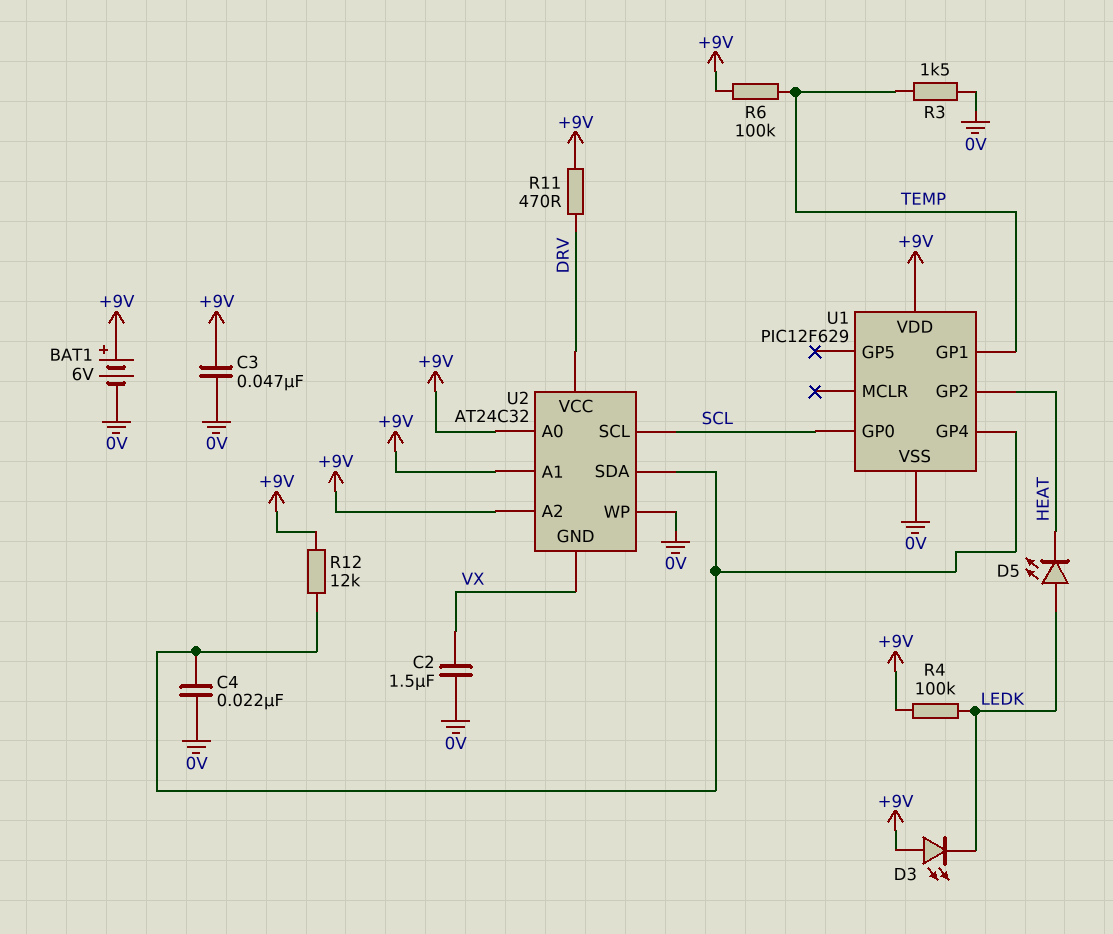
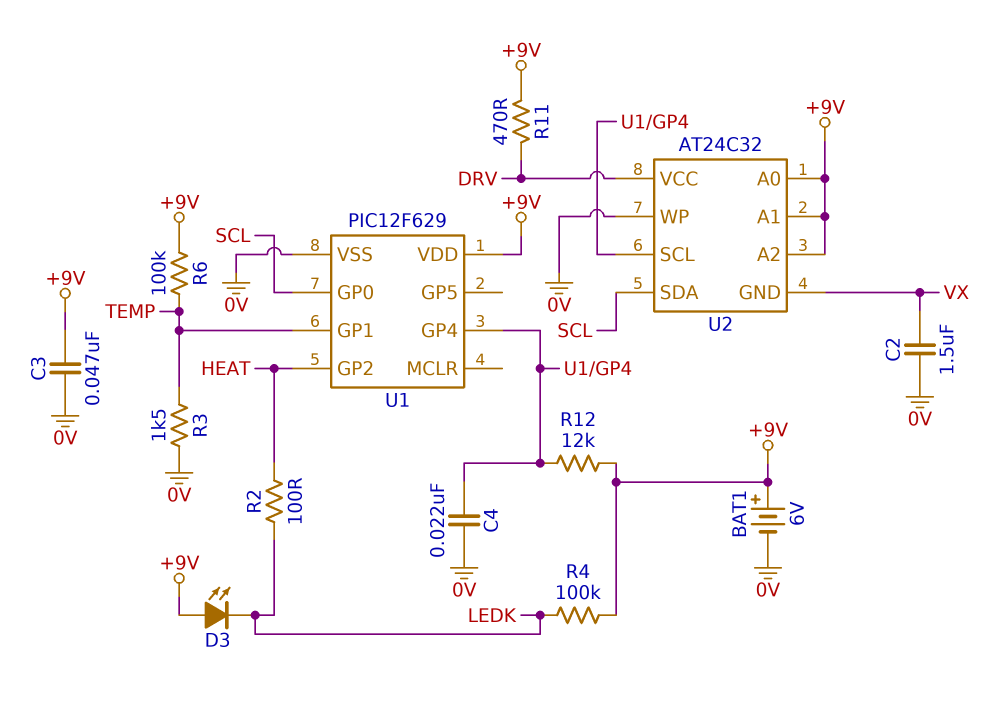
D5: LED (A LEDK, K HEAT) -> none
R2: none -> 100 (HEAT, LEDK)
U2 pin SCL: SCL -> U1/GP4
U2 pin SDA: U1/GP4 -> SCL

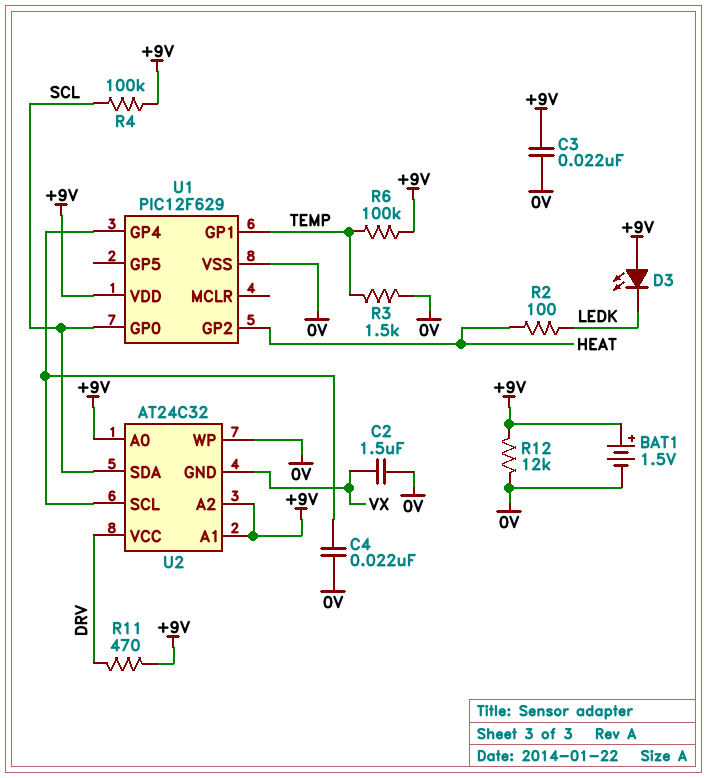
BAT1: 6V (plus +9V, minus 0V) -> 1.5V (plus +9V, minus 0V)
C3: 47nF (+9V, 0V) -> 22nF (+9V, 0V)
R4: 100k (+9V, LEDK) -> 100k (+9V, SCL)
R12: 12k (+9V, U1/GP4) -> 12k (+9V, 0V)

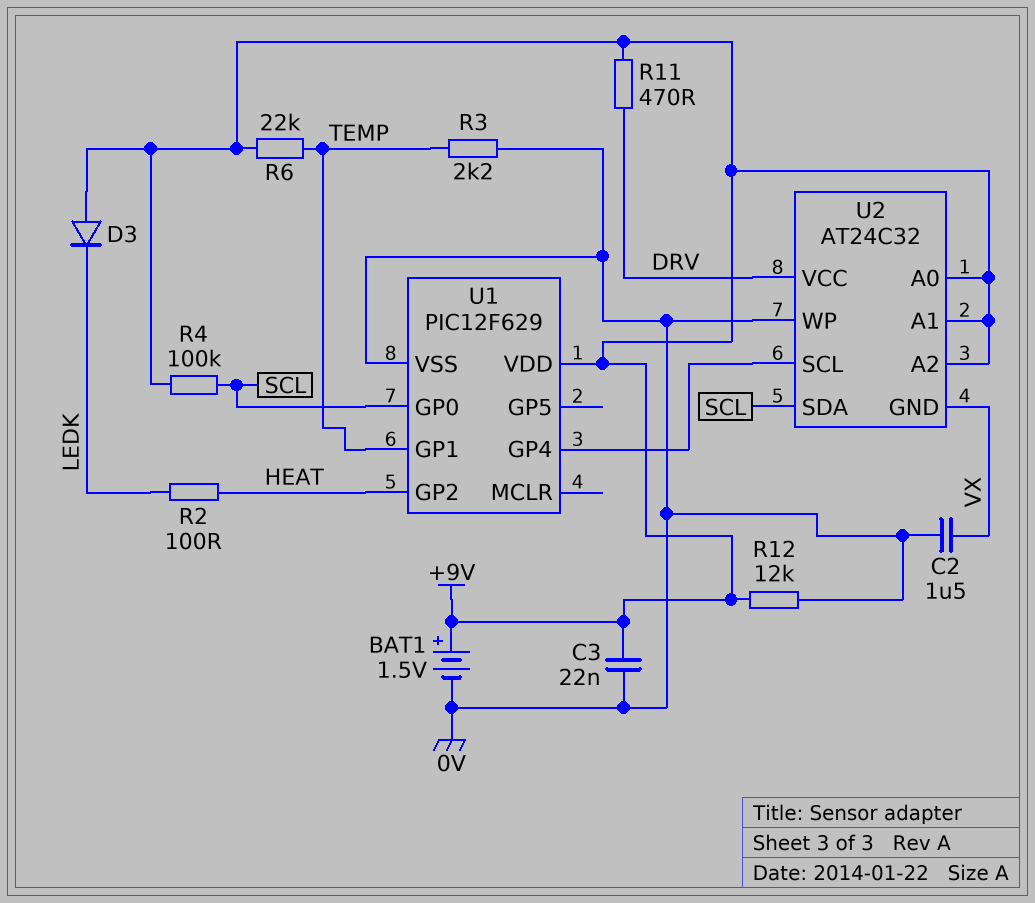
C4: 22nF (0V, U1/GP4) -> none
D3: LED (A +9V, K LEDK) -> diode (A +9V, K LEDK)
R3: 1.5k (0V, TEMP) -> 2.2k (0V, TEMP)
R6: 100k (+9V, TEMP) -> 22k (+9V, TEMP)

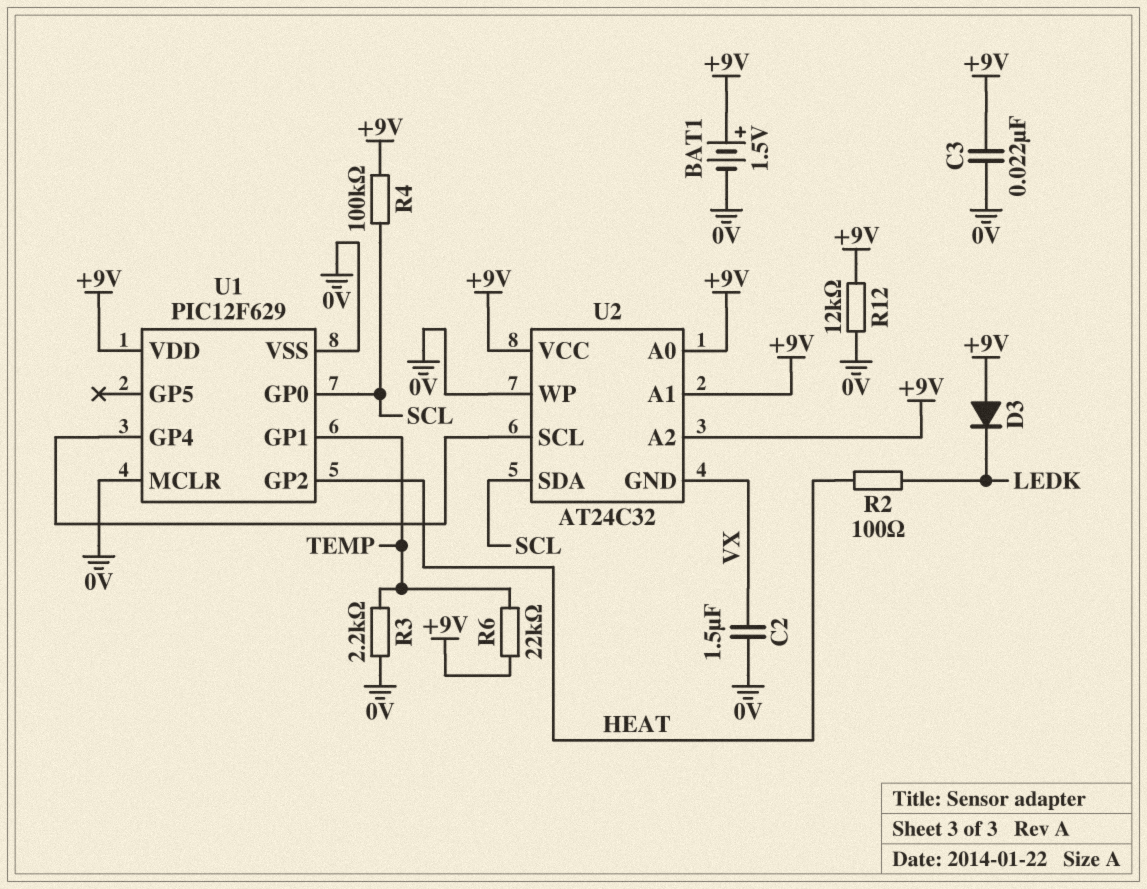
R11: 470 (+9V, DRV) -> none
U1 pin MCLR: none -> 0V
U2 pin VCC: DRV -> +9V

